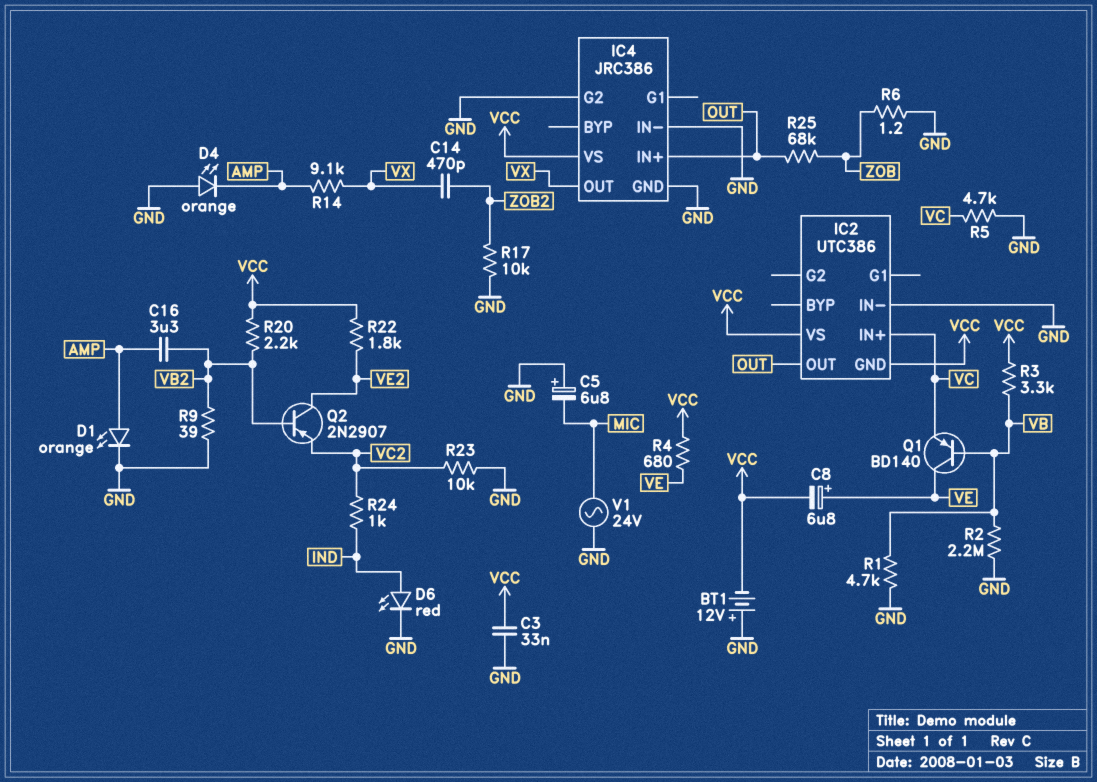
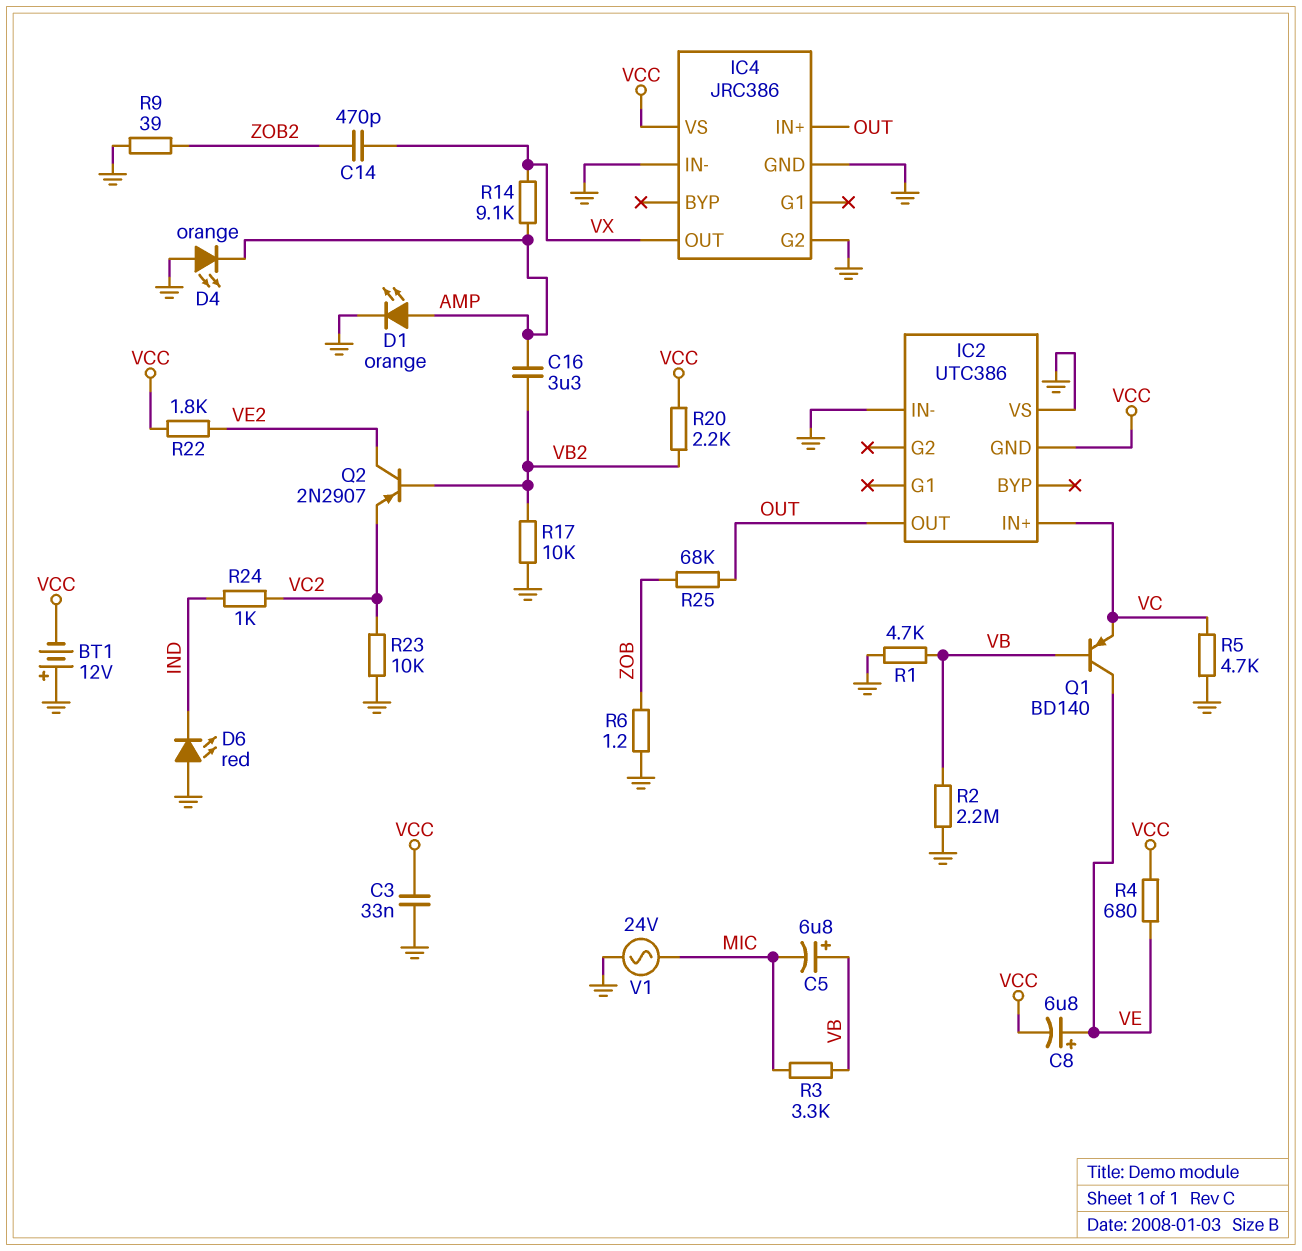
C5: 6.8uF (plus GND, minus MIC) -> 6.8uF (plus VB, minus MIC)
D6: LED red (A IND, K GND) -> LED red (A GND, K IND)
IC2 pin VS: VCC -> GND
R3: 3.3k (VB, VCC) -> 3.3k (MIC, VB)
R9: 39 (GND, VB2) -> 39 (GND, ZOB2)
R17: 10k (GND, ZOB2) -> 10k (GND, VB2)

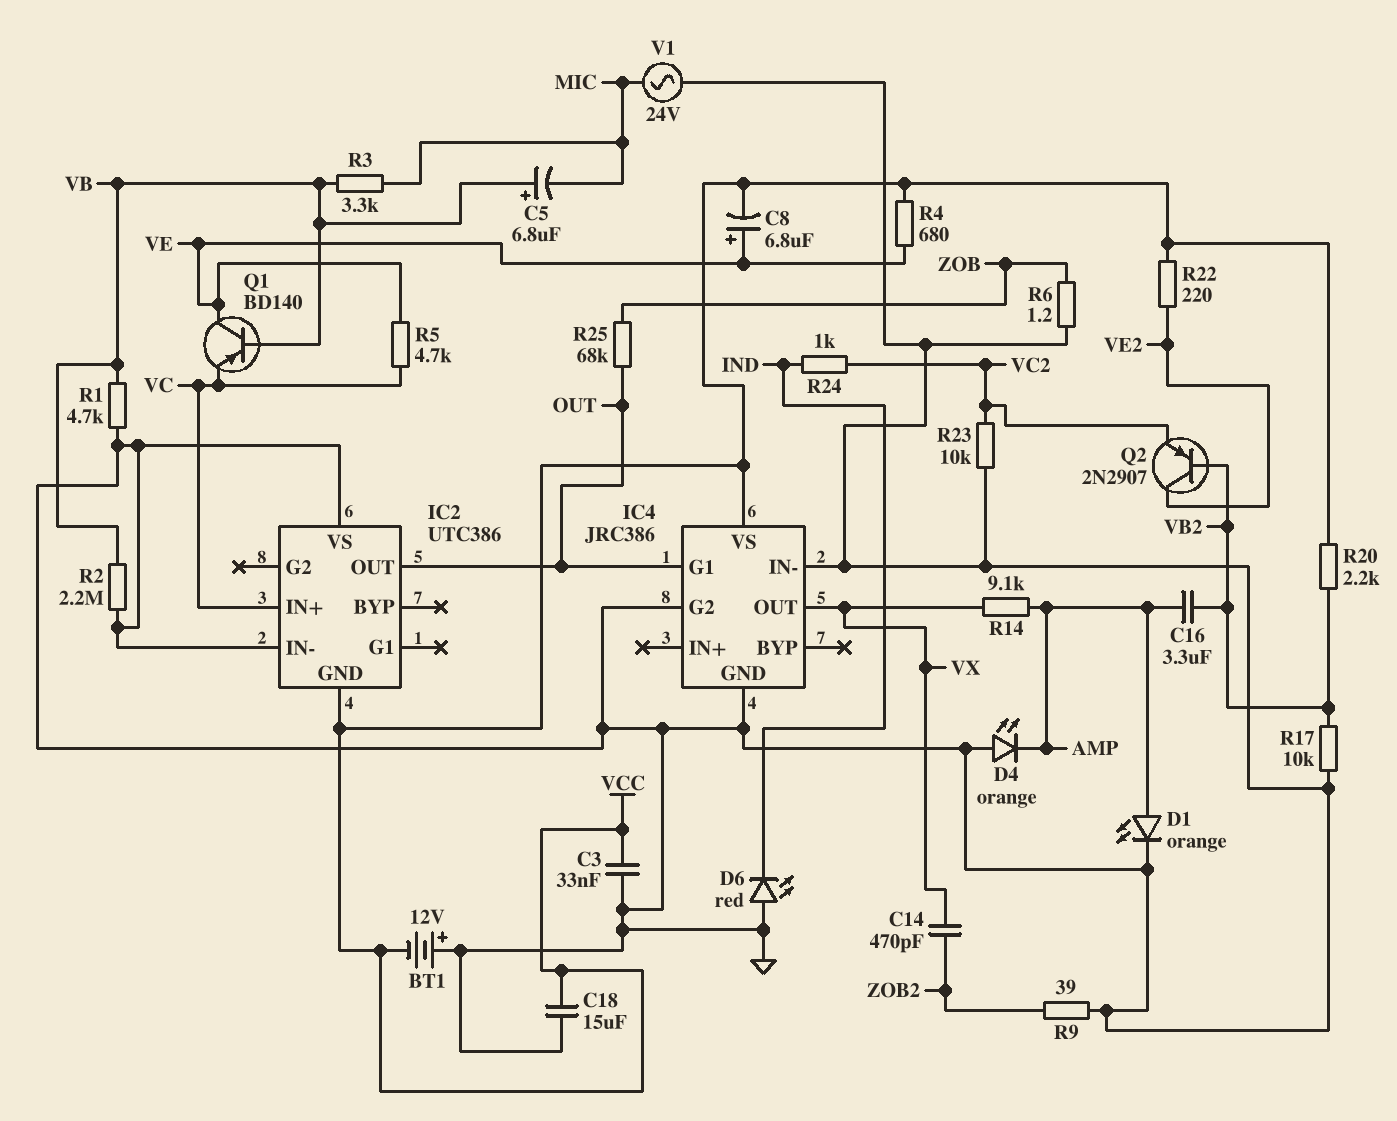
C18: none -> 15uF (GND, VCC)
IC4 pin G1: none -> OUT
IC4 pin IN+: OUT -> none
R5: 4.7k (GND, VC) -> 4.7k (VC, VE)
R22: 1.8k (VCC, VE2) -> 220 (VCC, VE2)

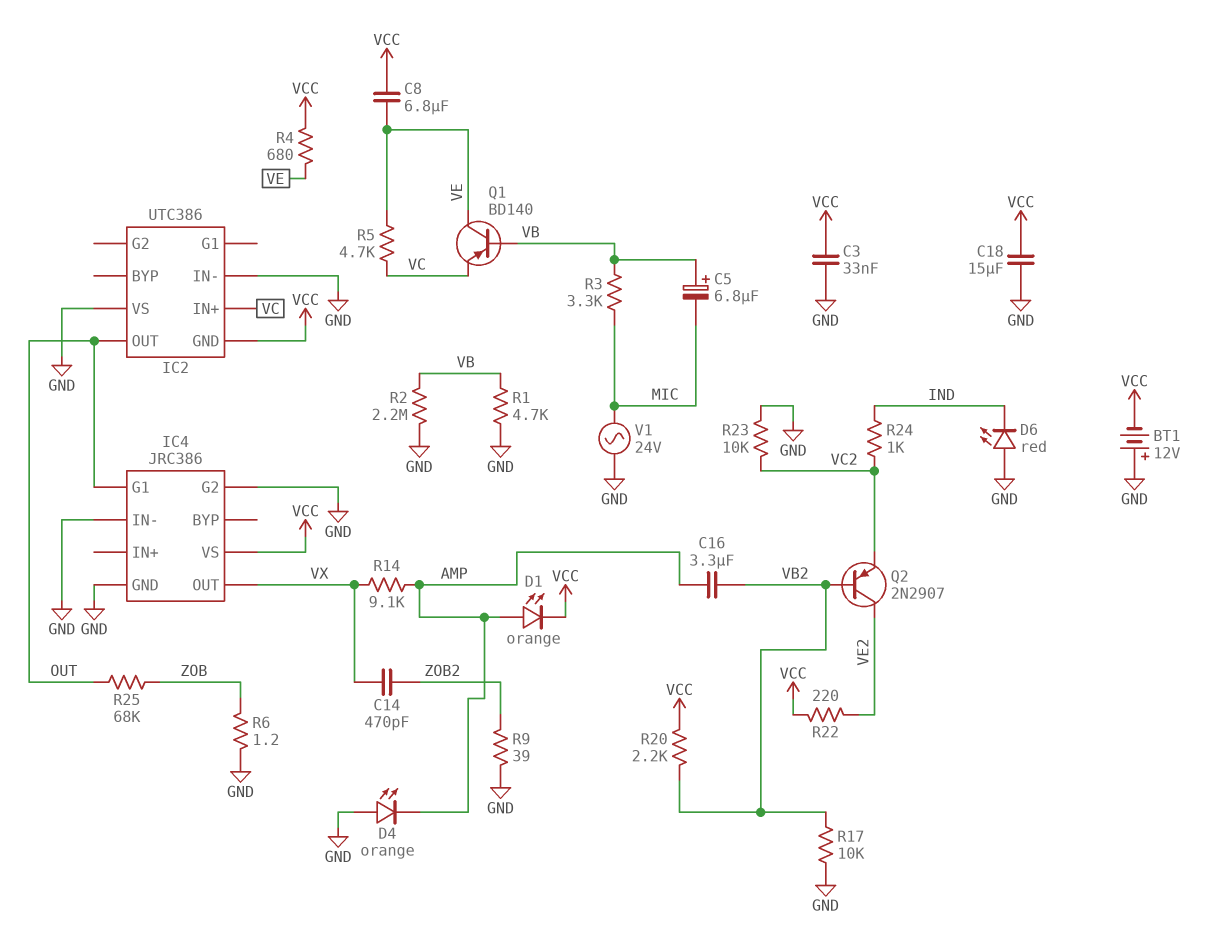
C8: 6.8uF (plus VE, minus VCC) -> 6.8uF (VCC, VE)
D1: LED orange (A AMP, K GND) -> LED orange (A AMP, K VCC)

